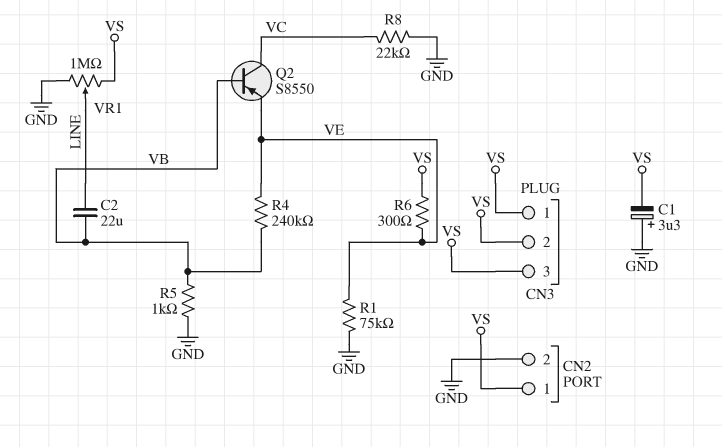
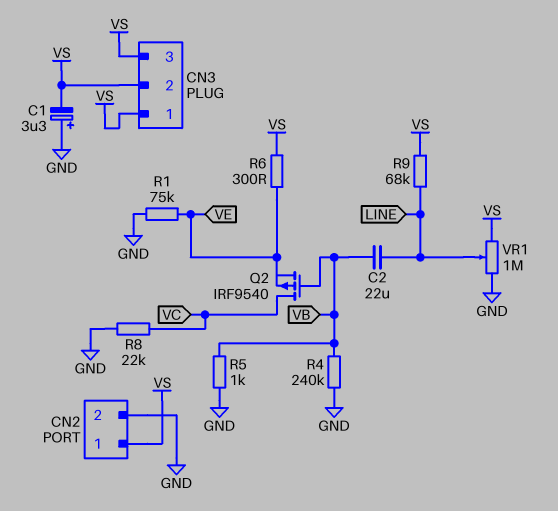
Q2: PNP S8550 (B VB, C VC, E VE) -> PMOS IRF9540 (G VB, D VC, S VE)
R4: 240k (VB, VE) -> 240k (GND, VB)
R9: none -> 68k (LINE, VS)

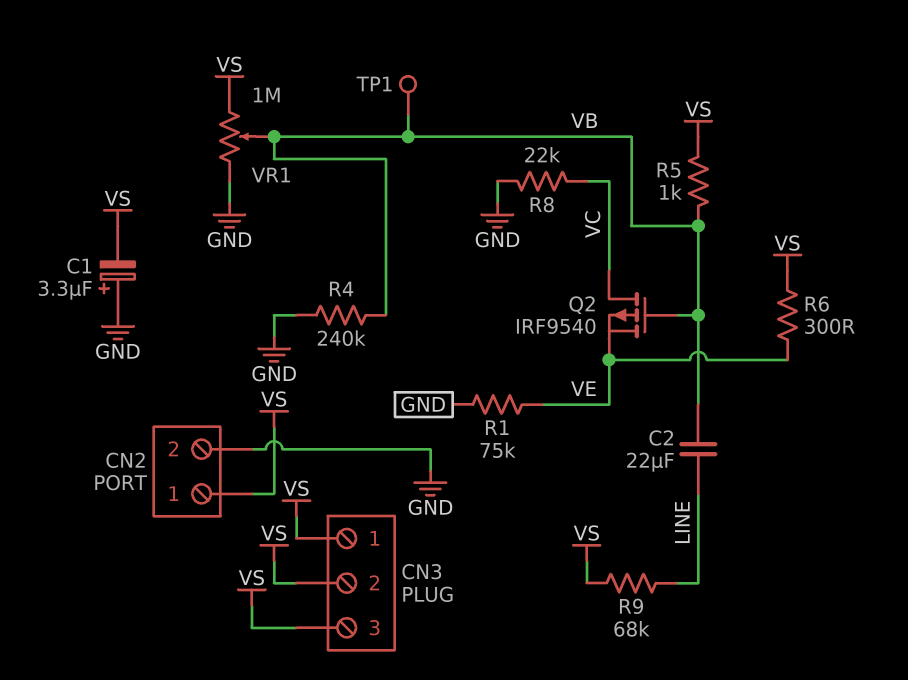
R5: 1k (GND, VB) -> 1k (VB, VS)
TP1: none -> test point (VB)
VR1: 1M (GND, VS, wiper LINE) -> 1M (GND, VS, wiper VB)

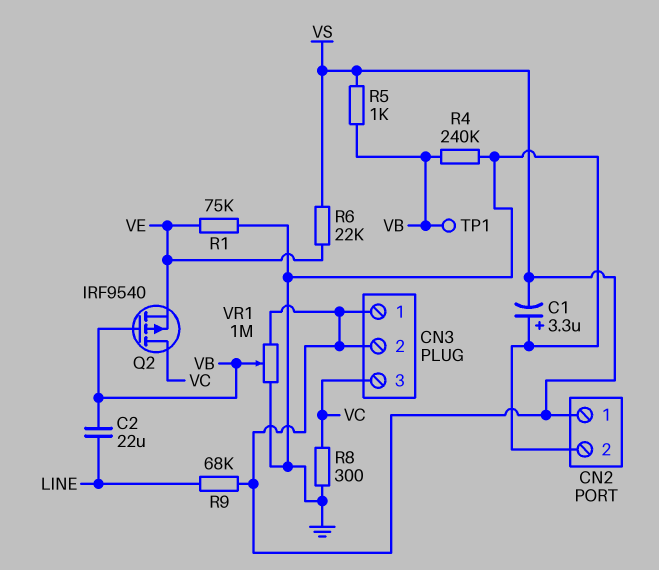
CN3 pin 3: VS -> VC
R6: 300 (VE, VS) -> 22k (VE, VS)
R8: 22k (GND, VC) -> 300 (GND, VC)

